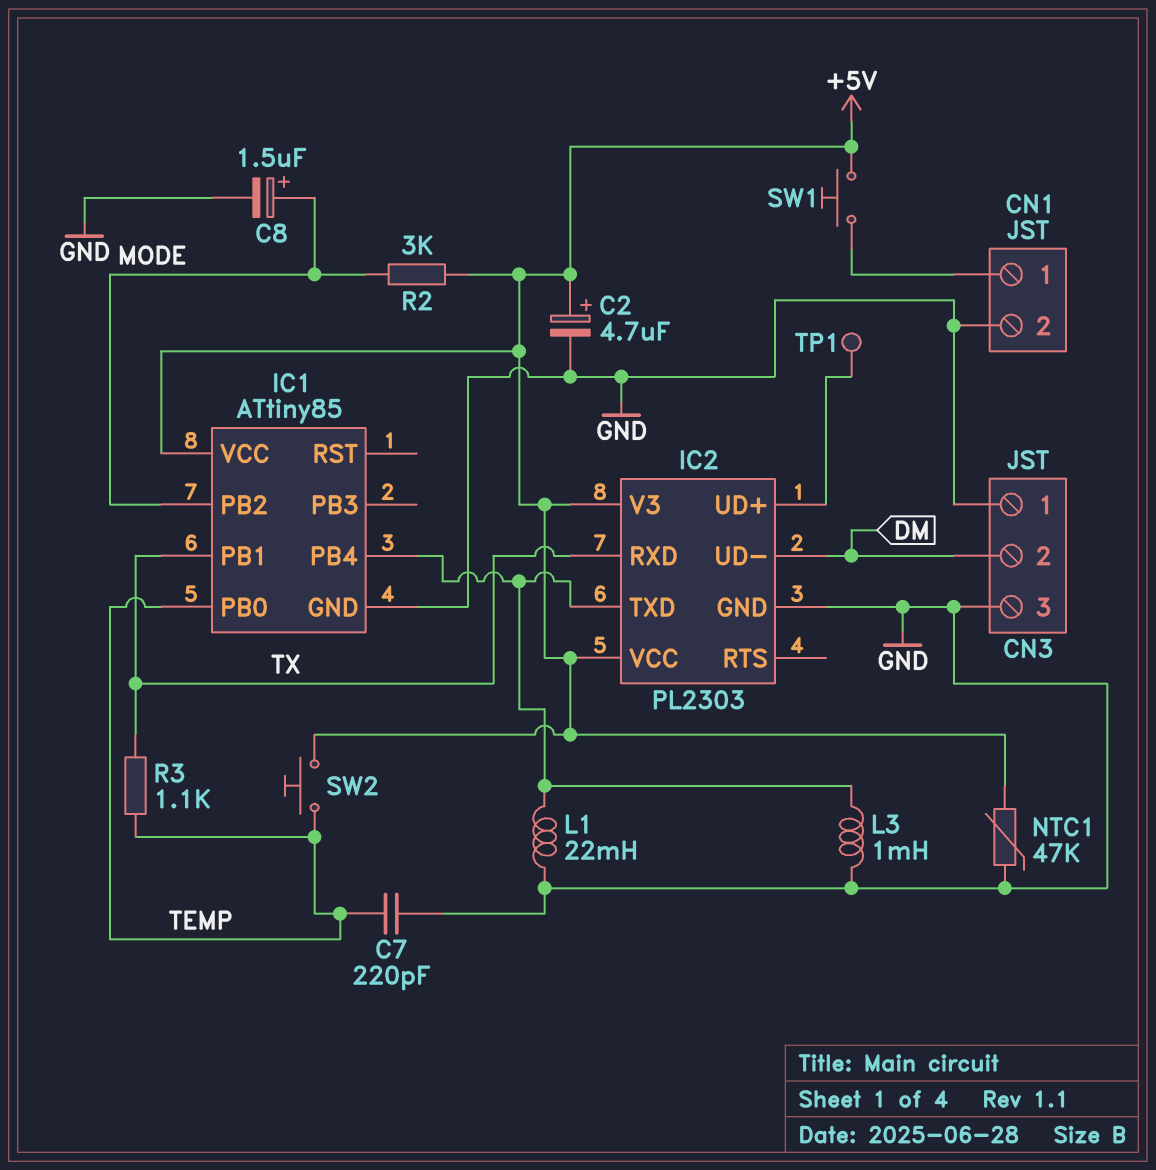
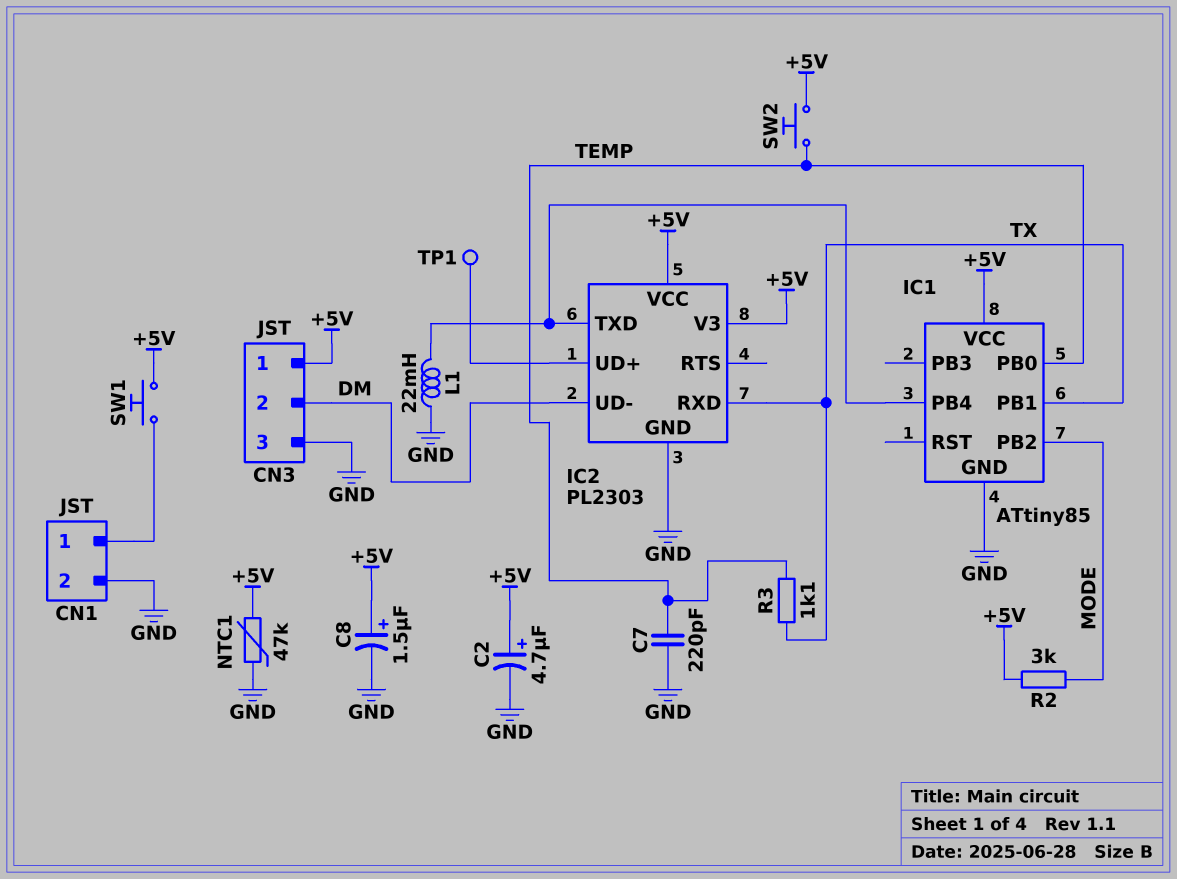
C8: 1.5uF (plus MODE, minus GND) -> 1.5uF (plus +5V, minus GND)
CN3 pin 1: GND -> +5V
L3: 1mH (GND, IC1/PB4) -> none

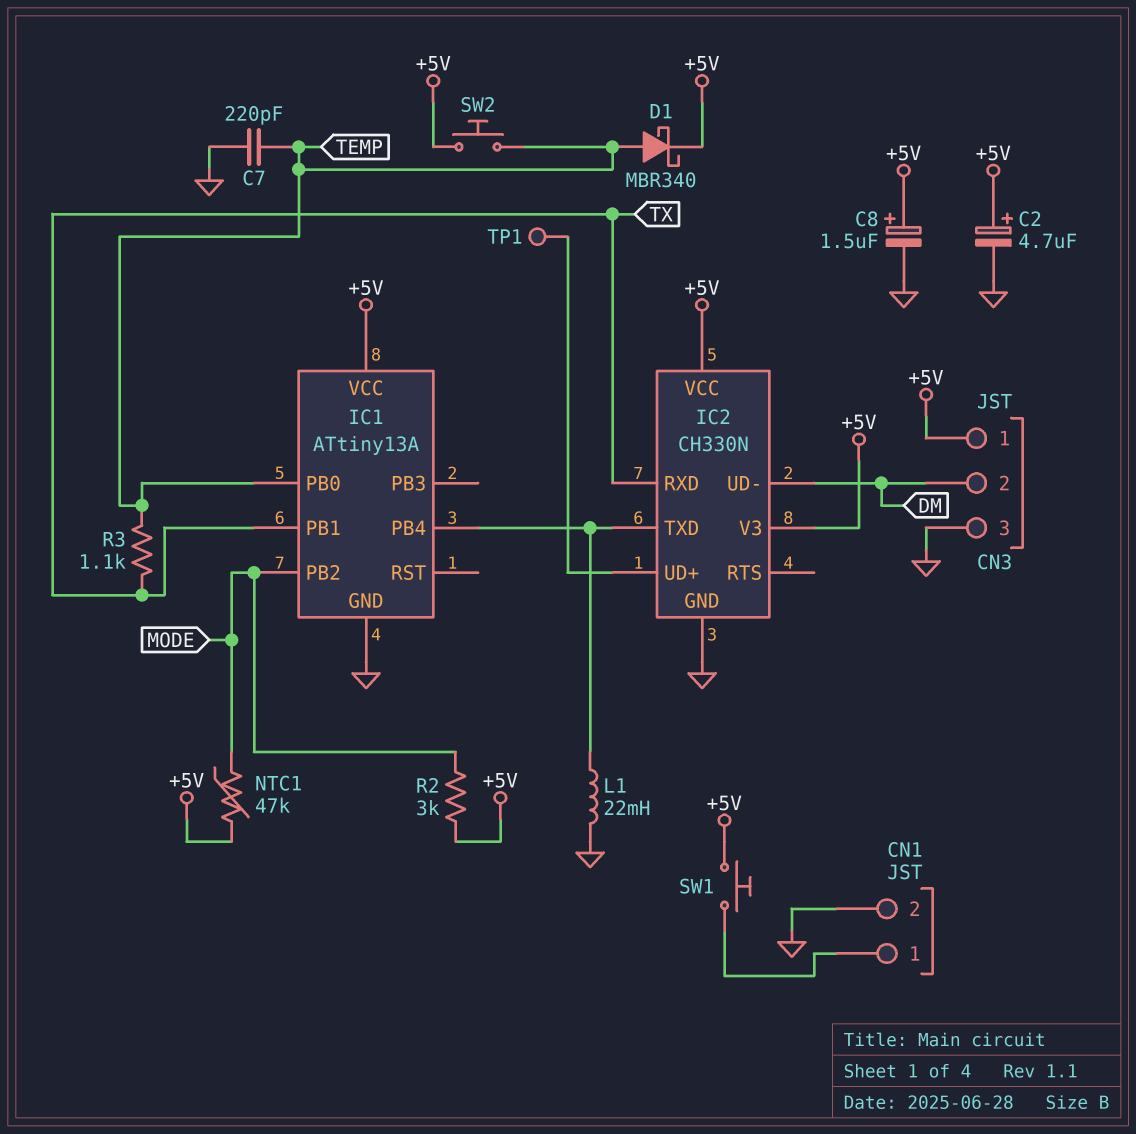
D1: none -> schottky MBR340 (A TEMP, K +5V)
IC1: ATtiny85 -> ATtiny13A
IC2: PL2303 -> CH330N
NTC1: 47k (+5V, GND) -> 47k (+5V, MODE)

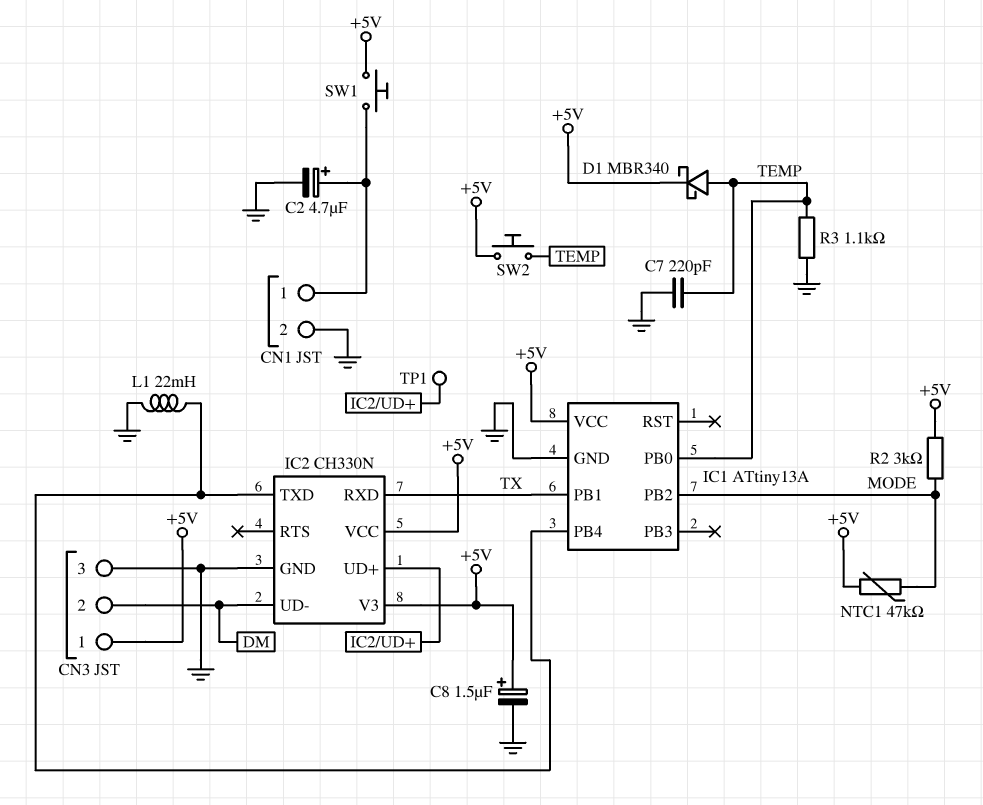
C2: 4.7uF (plus +5V, minus GND) -> 4.7uF (plus CN1/1, minus GND)
R3: 1.1k (TEMP, TX) -> 1.1k (GND, TEMP)

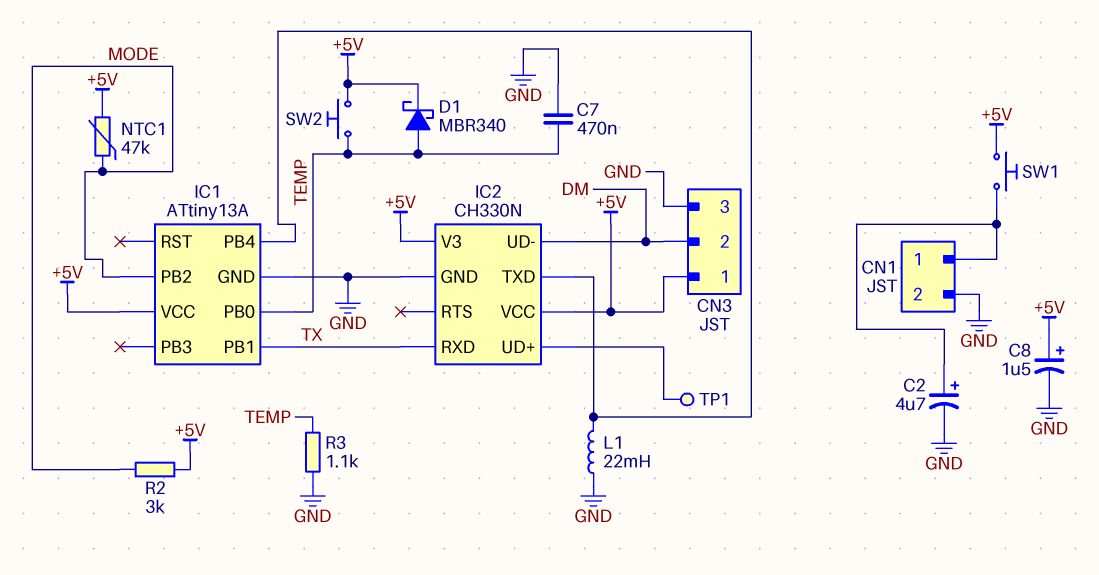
C7: 220pF (GND, TEMP) -> 470nF (GND, TEMP)

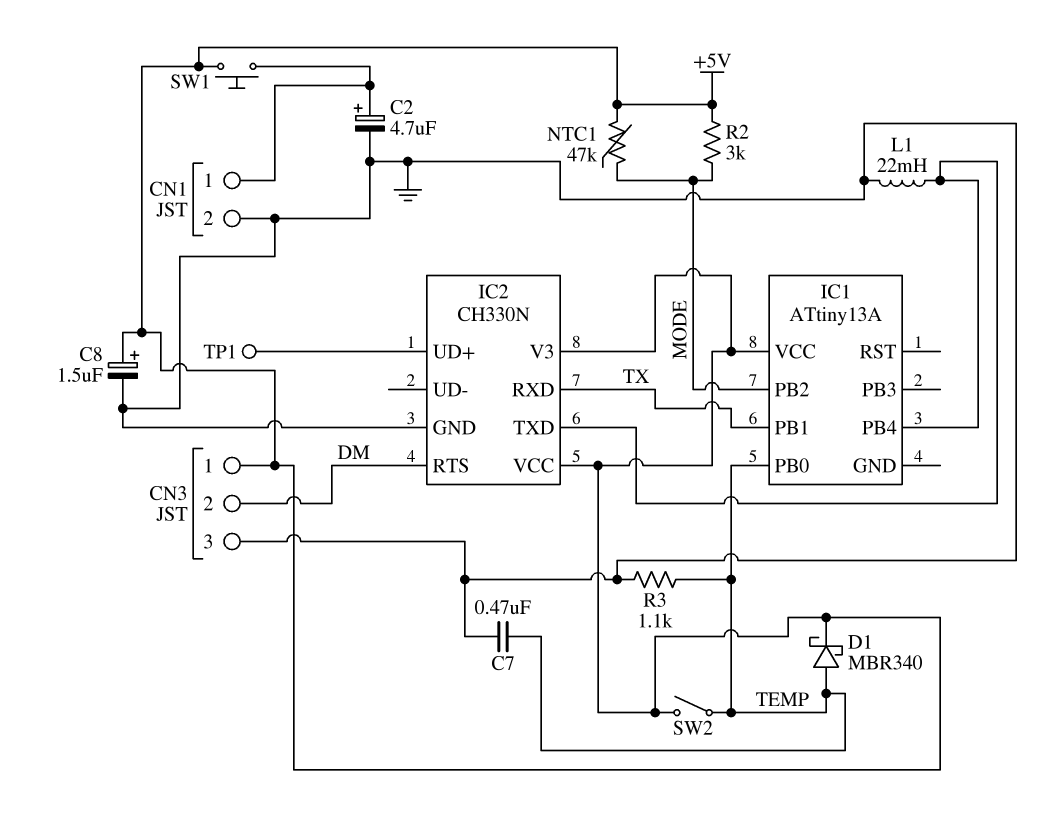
IC1 pin GND: GND -> none
IC2 pin RTS: none -> DM
IC2 pin UD-: DM -> none
SW2: button (+5V, TEMP) -> switch (+5V, TEMP)

